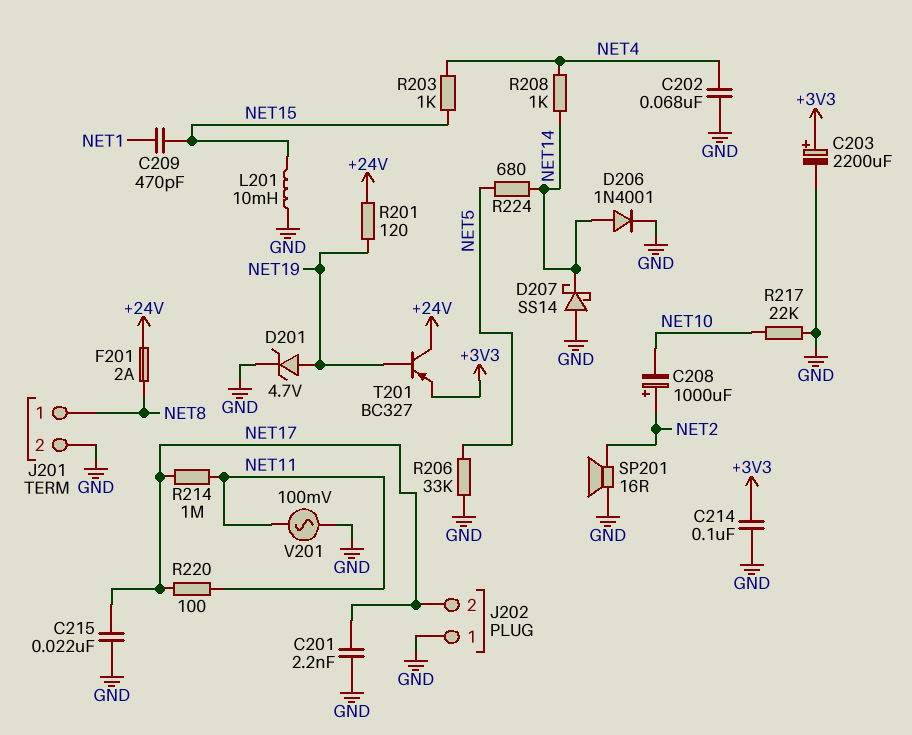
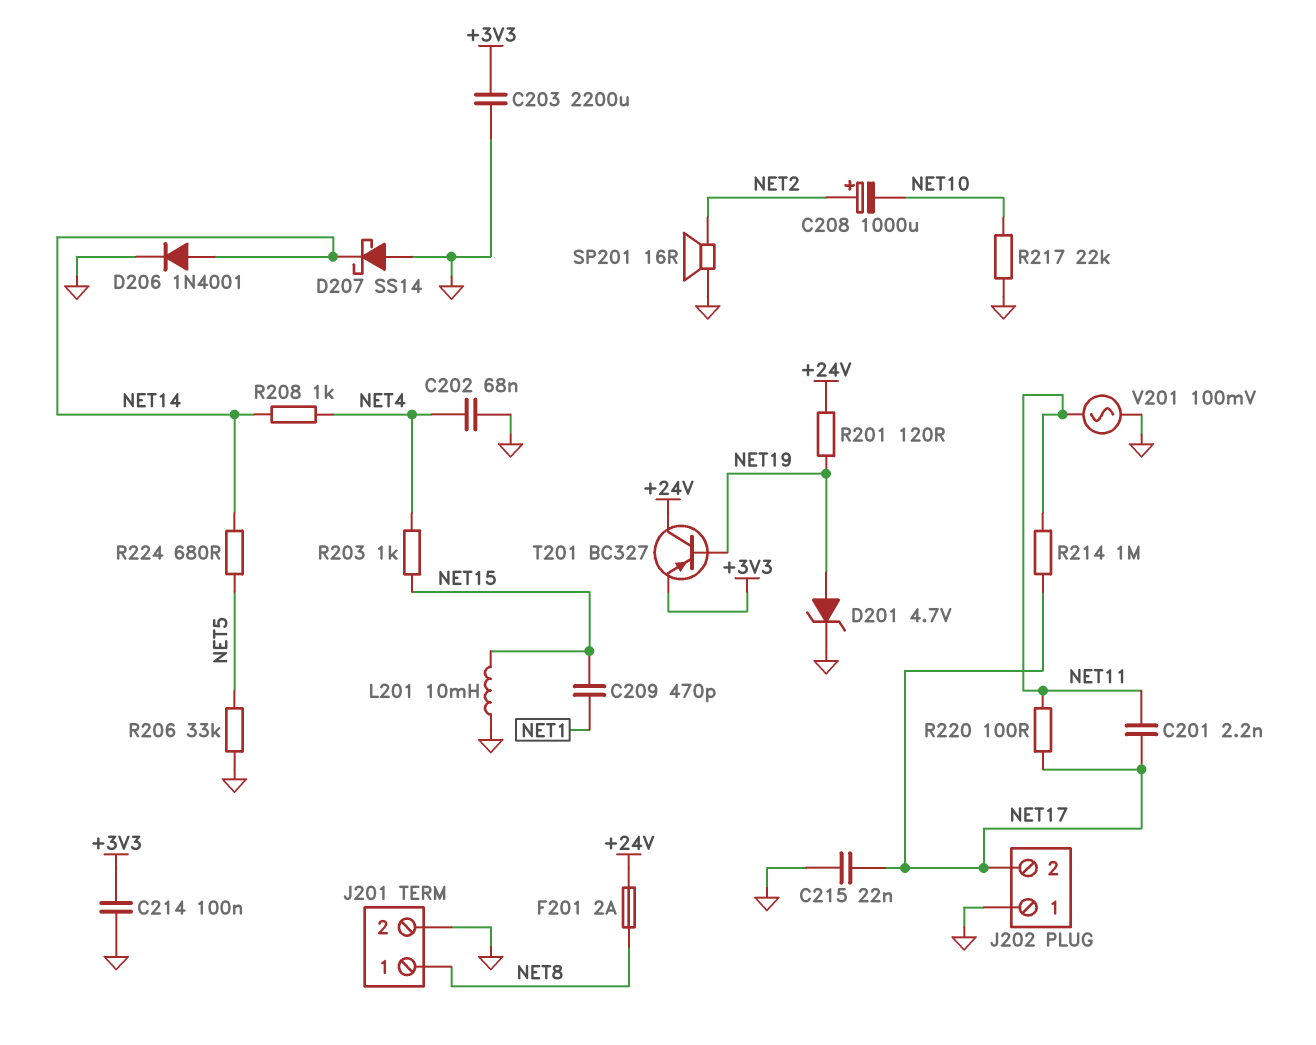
C201: 2.2nF (GND, NET17) -> 2.2nF (NET11, NET17)
C203: 2200uF (plus +3V3, minus GND) -> 2200uF (+3V3, GND)

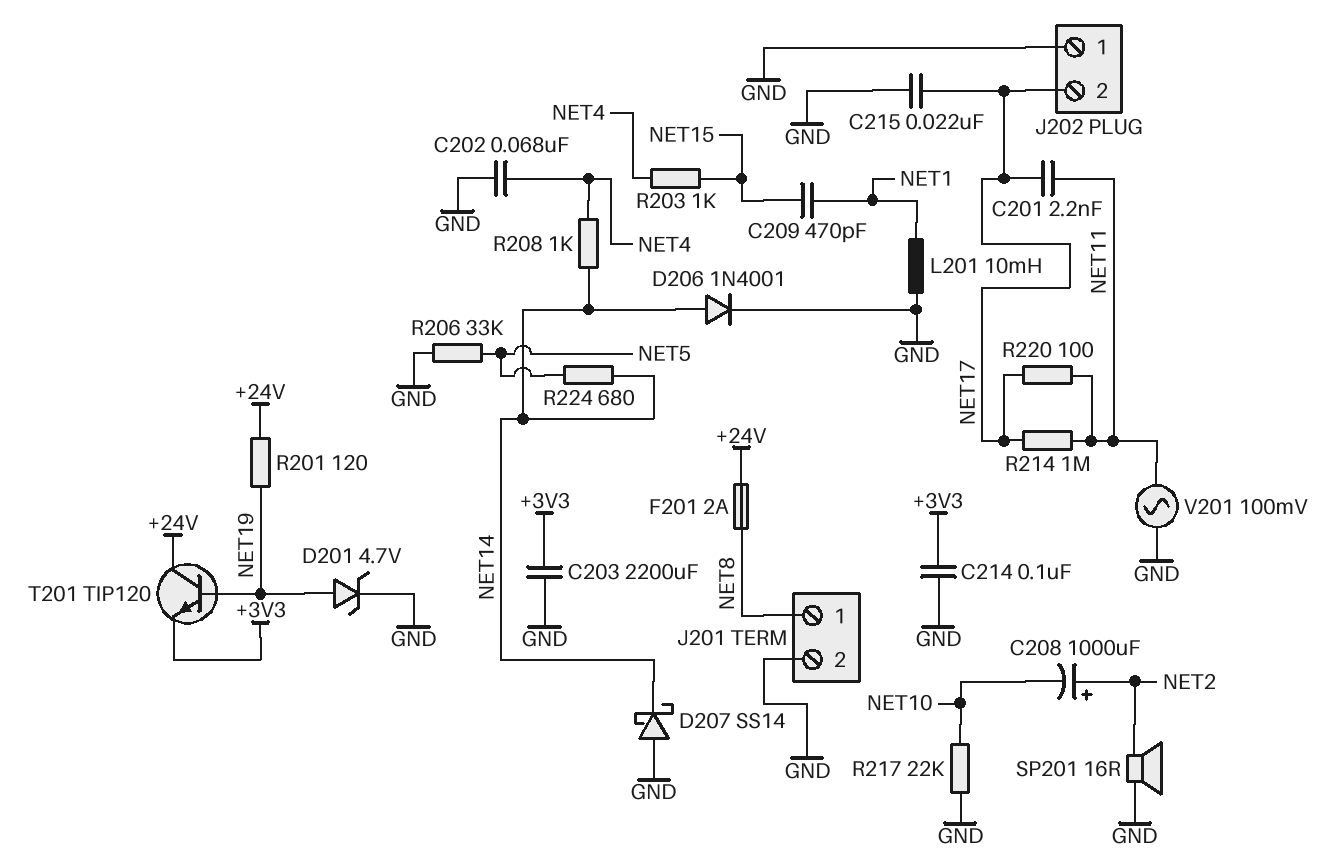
L201: 10mH (GND, NET15) -> 10mH (GND, NET1)
T201: PNP BC327 (B NET19, C +24V, E +3V3) -> NPN TIP120 (B NET19, C +24V, E +3V3)

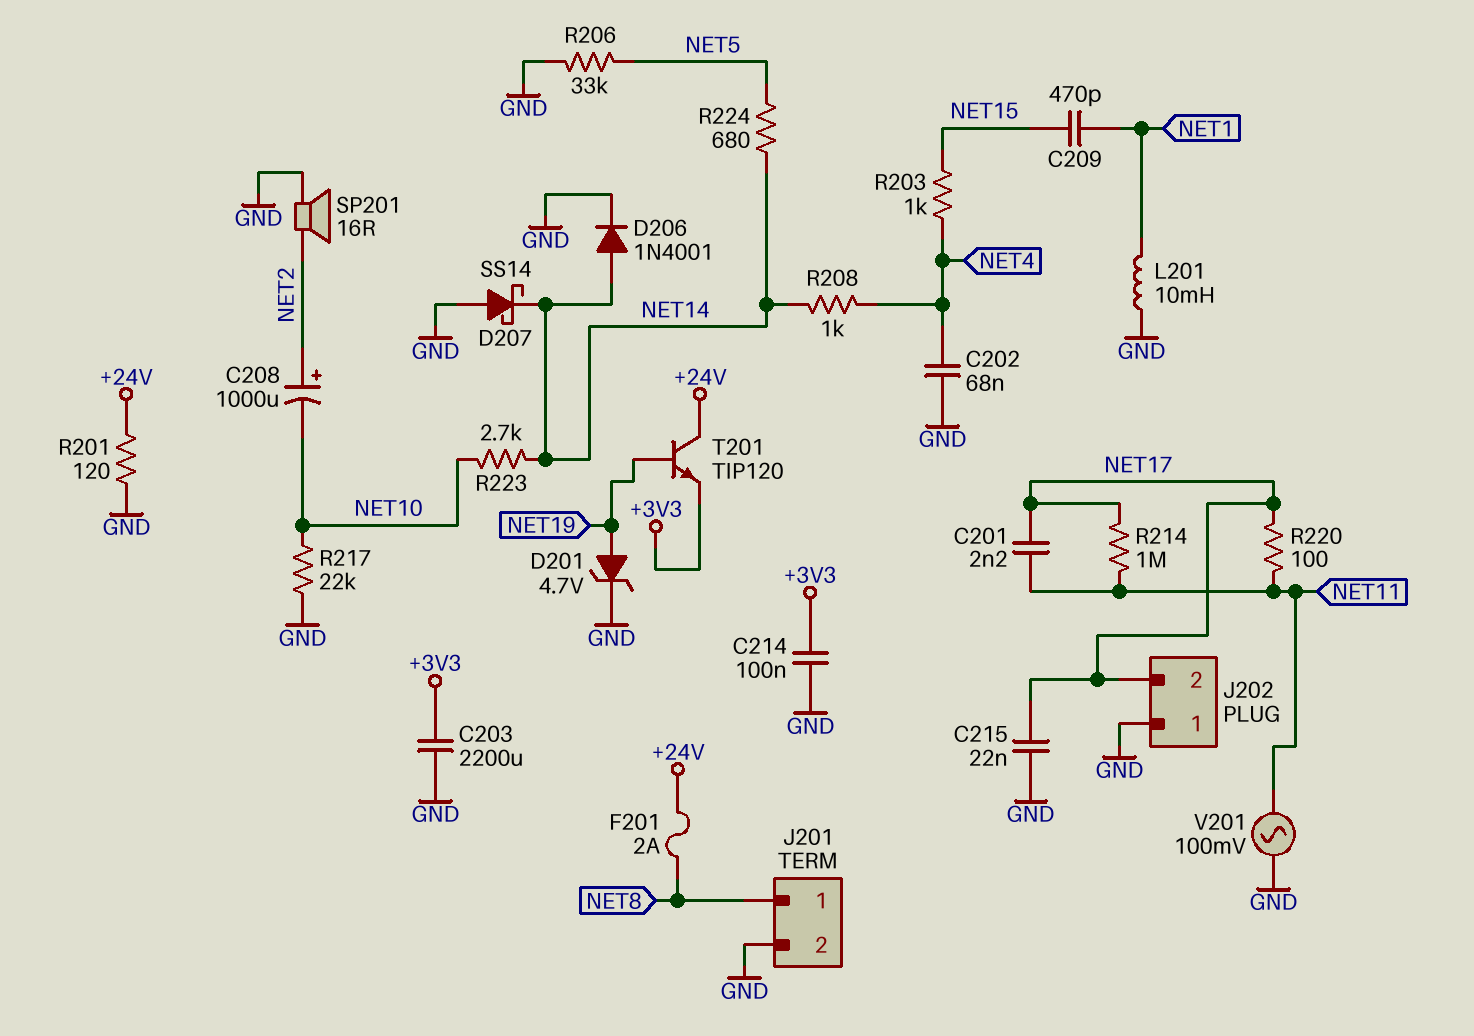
R201: 120 (+24V, NET19) -> 120 (+24V, GND)
R223: none -> 2.7k (NET10, NET14)

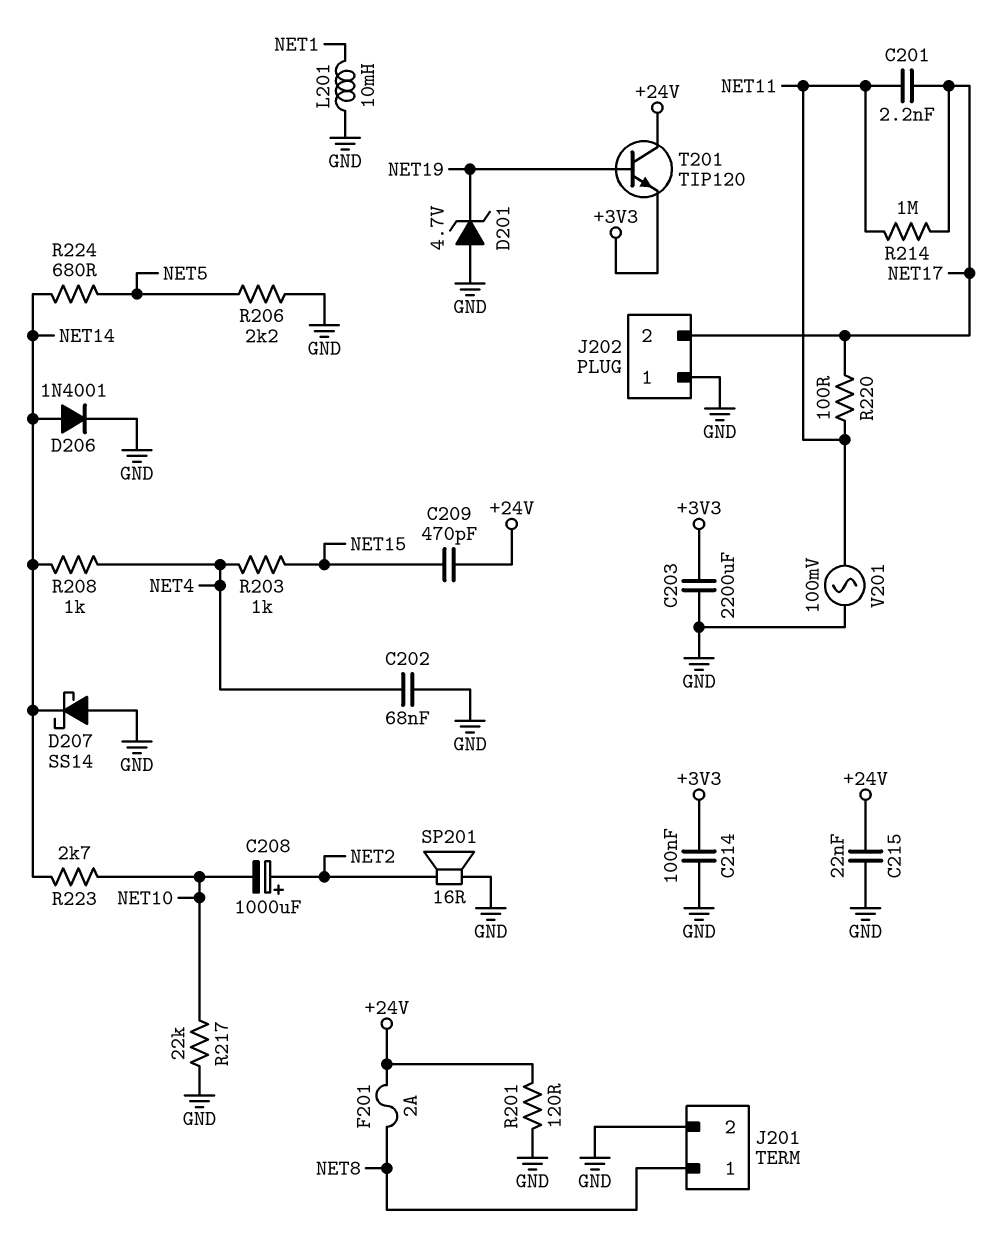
C209: 470pF (NET1, NET15) -> 470pF (+24V, NET15)
C215: 22nF (GND, NET17) -> 22nF (+24V, GND)
D201: zener 4.7V (A NET19, K GND) -> zener 4.7V (A GND, K NET19)
R206: 33k (GND, NET5) -> 2.2k (GND, NET5)

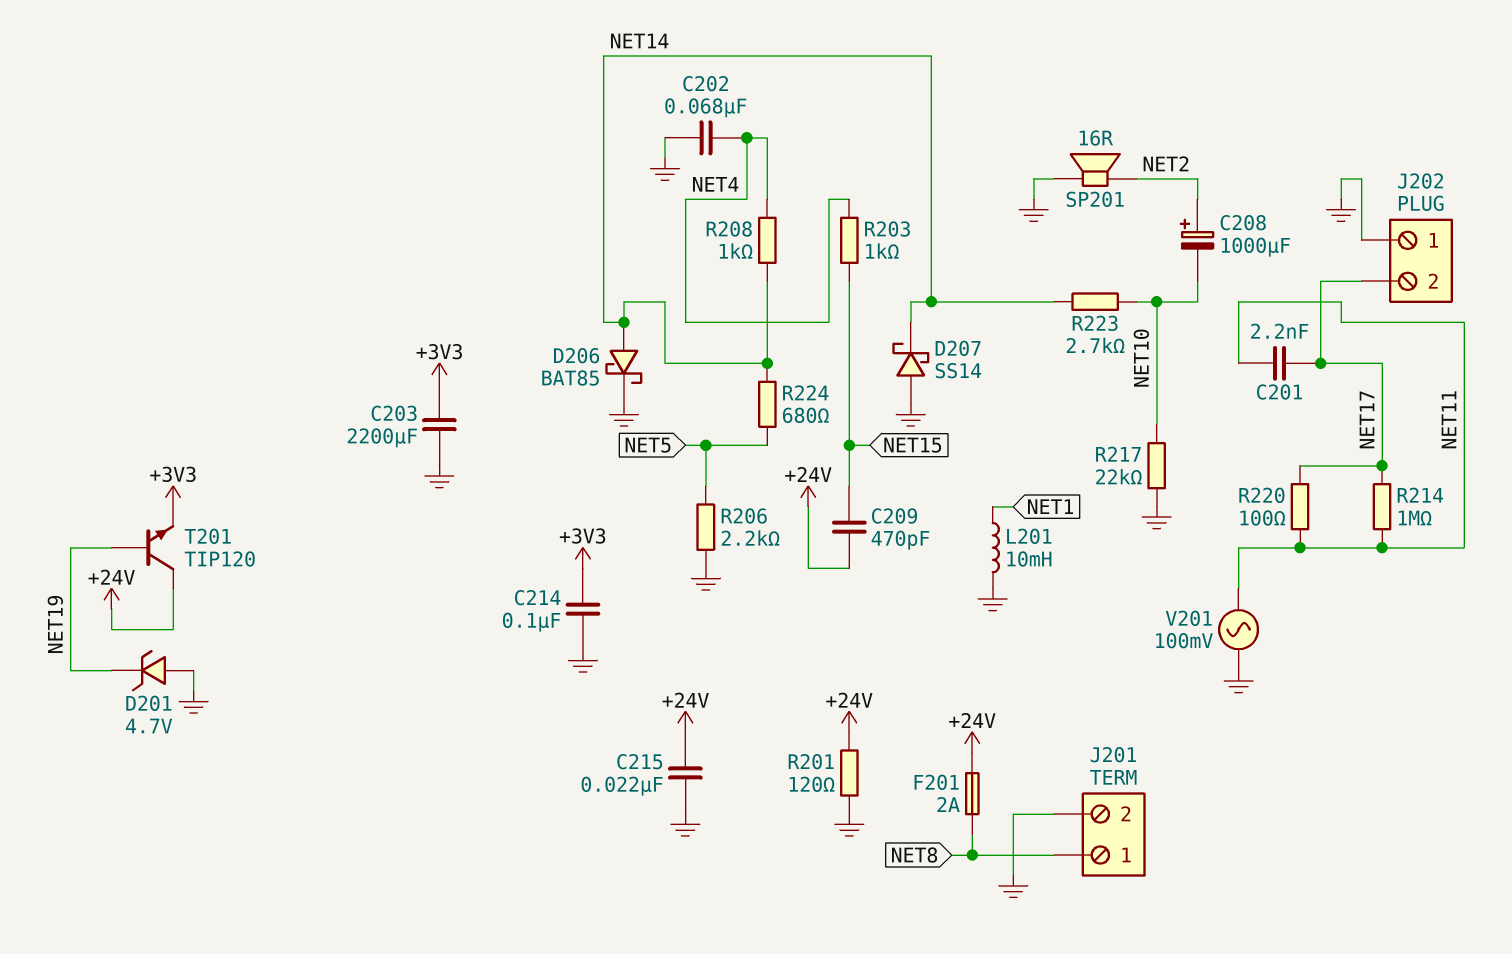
D206: diode 1N4001 (A NET14, K GND) -> schottky BAT85 (A NET14, K GND)

